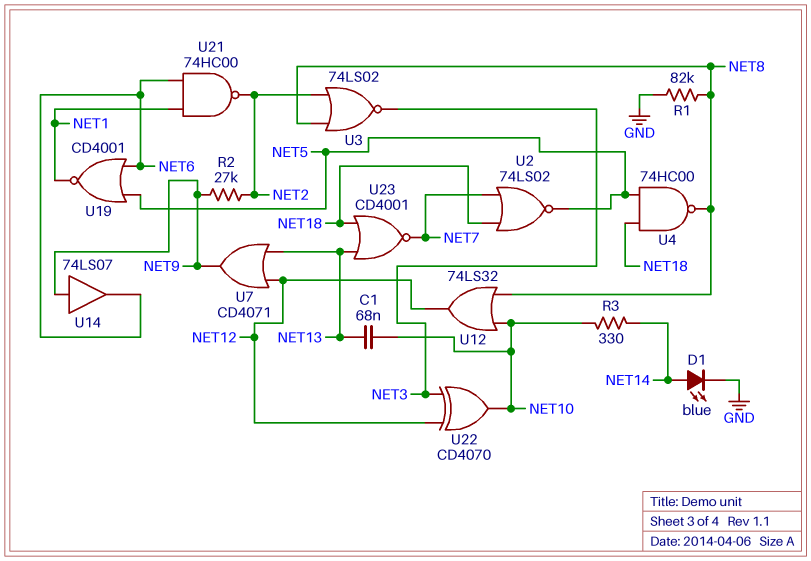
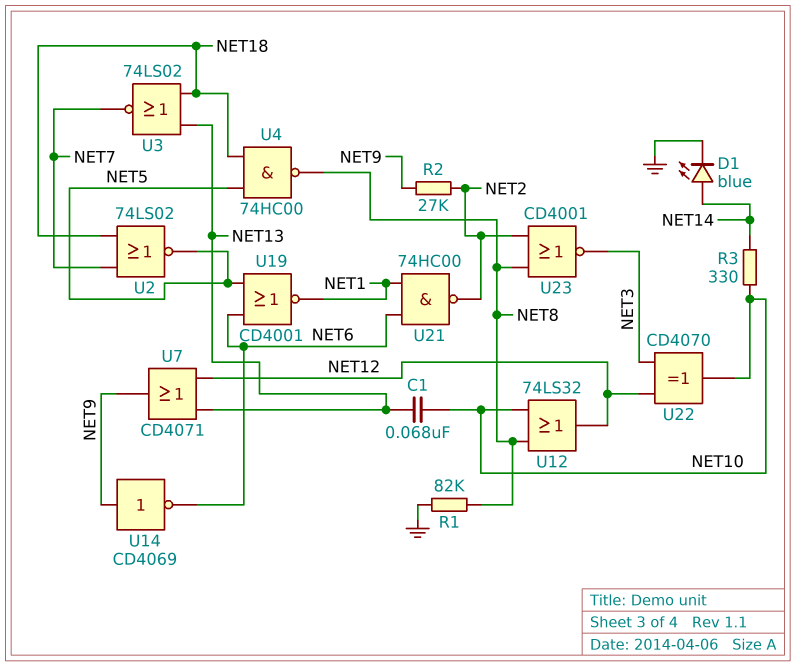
U3: NOR 74LS02 (in NET2, in NET8, out NET3) -> NOR 74LS02 (in NET13, in NET18, out NET7)
U14: buffer 74LS07 (in NET9, out NET6) -> NOT CD4069 (in NET9, out NET6)
U23: NOR CD4001 (in NET13, in NET18, out NET7) -> NOR CD4001 (in NET2, in NET8, out NET3)

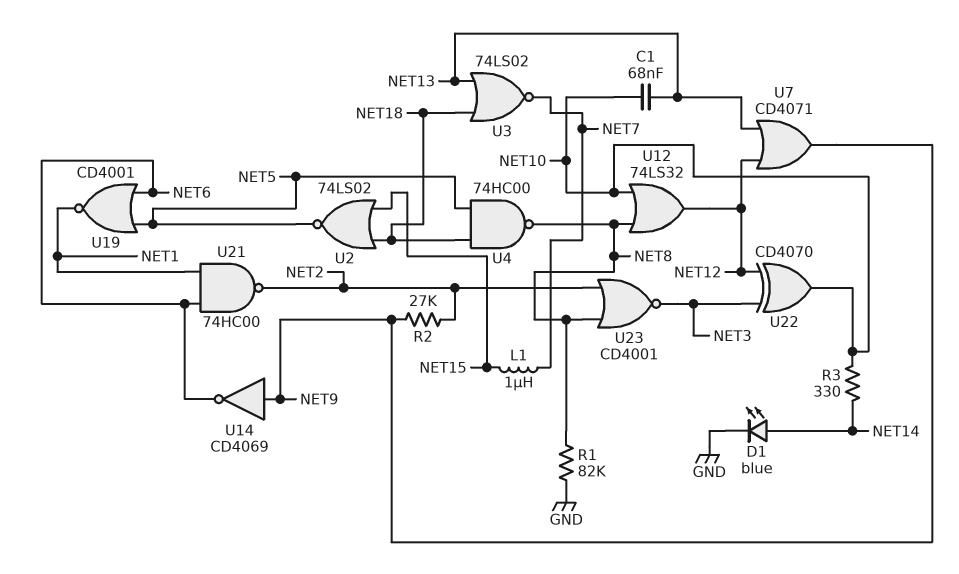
L1: none -> 1uH (NET7, NET15)
U2: NOR 74LS02 (in NET7, in NET18, out NET5) -> NOR 74LS02 (in NET15, in NET18, out NET5)

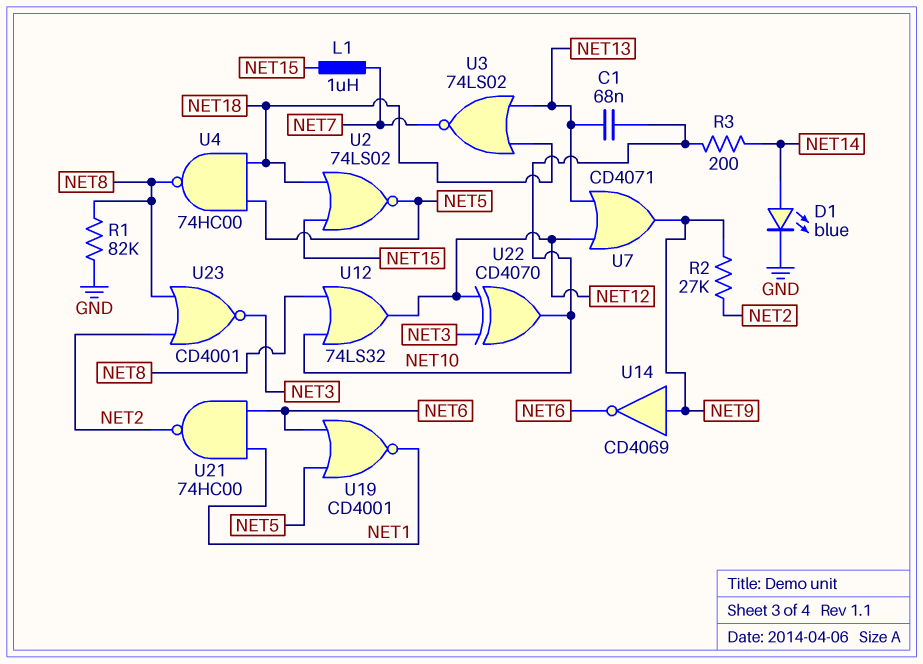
R3: 330 (NET10, NET14) -> 200 (NET10, NET14)

